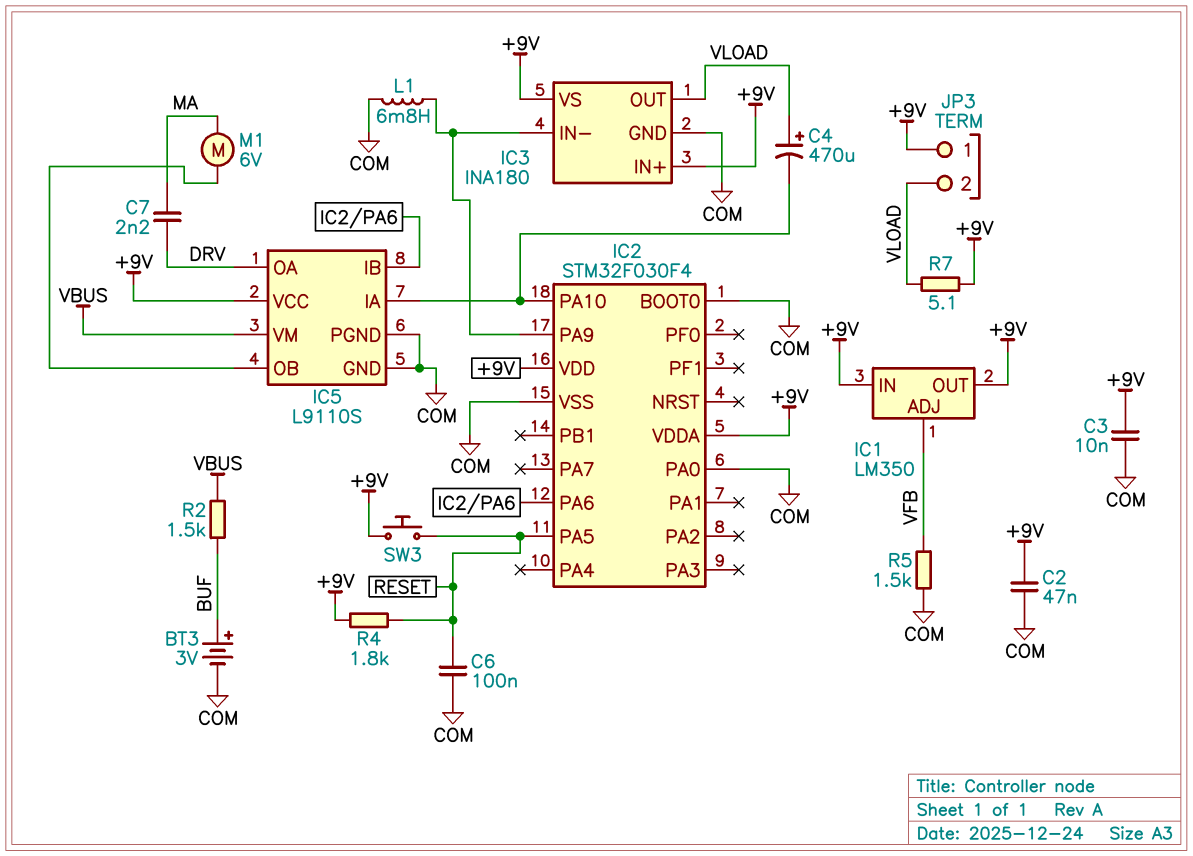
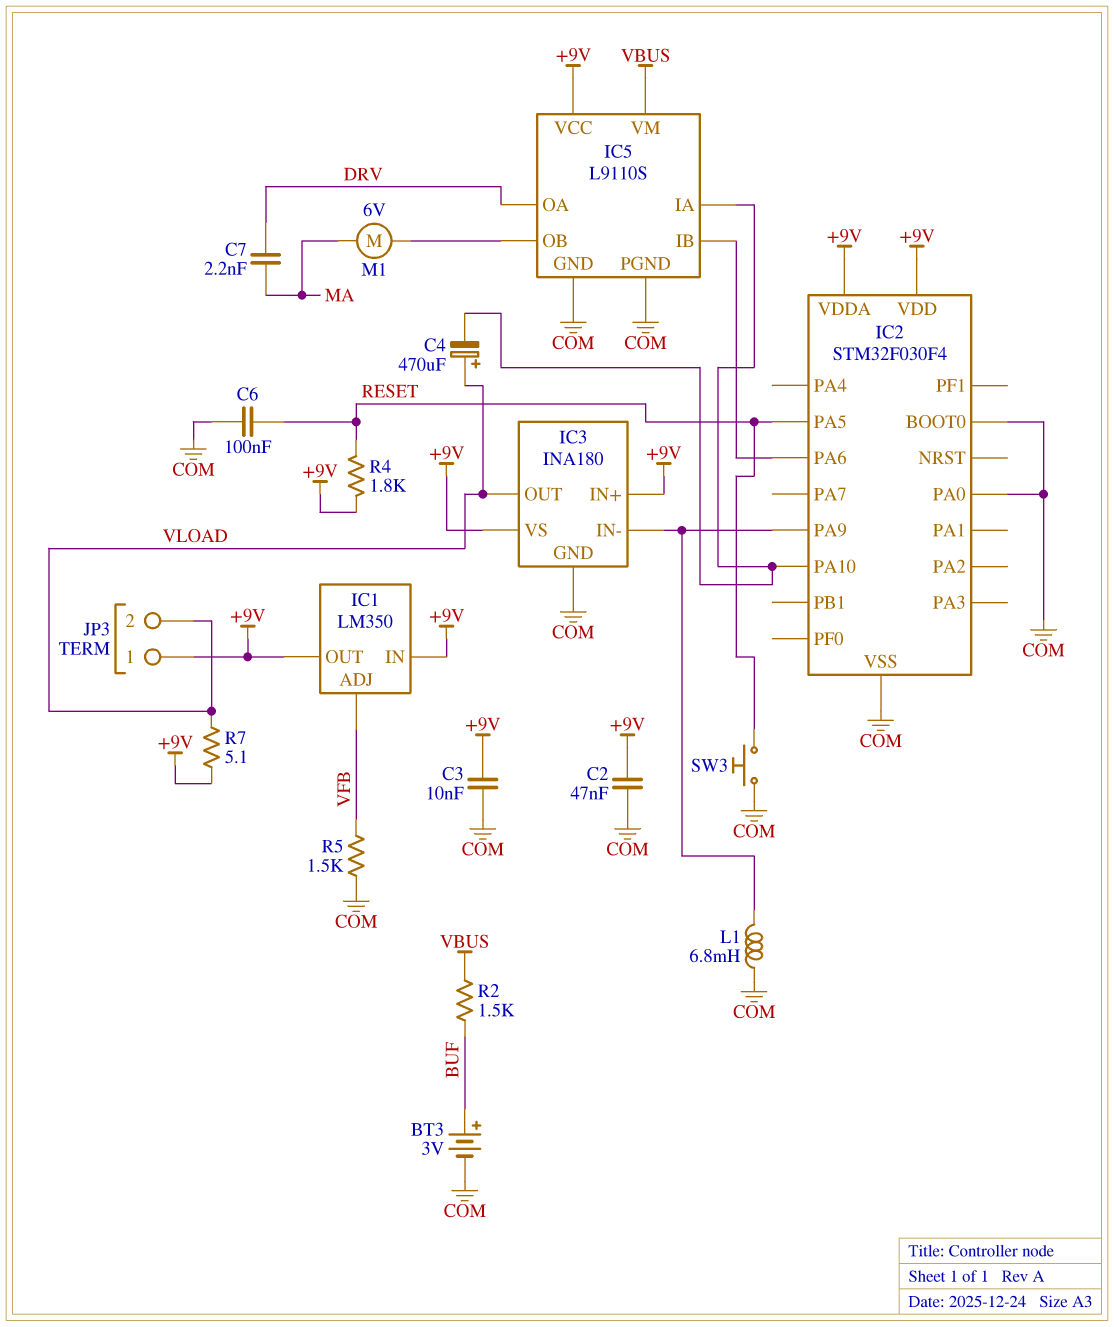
SW3: button (+9V, RESET) -> button (COM, RESET)

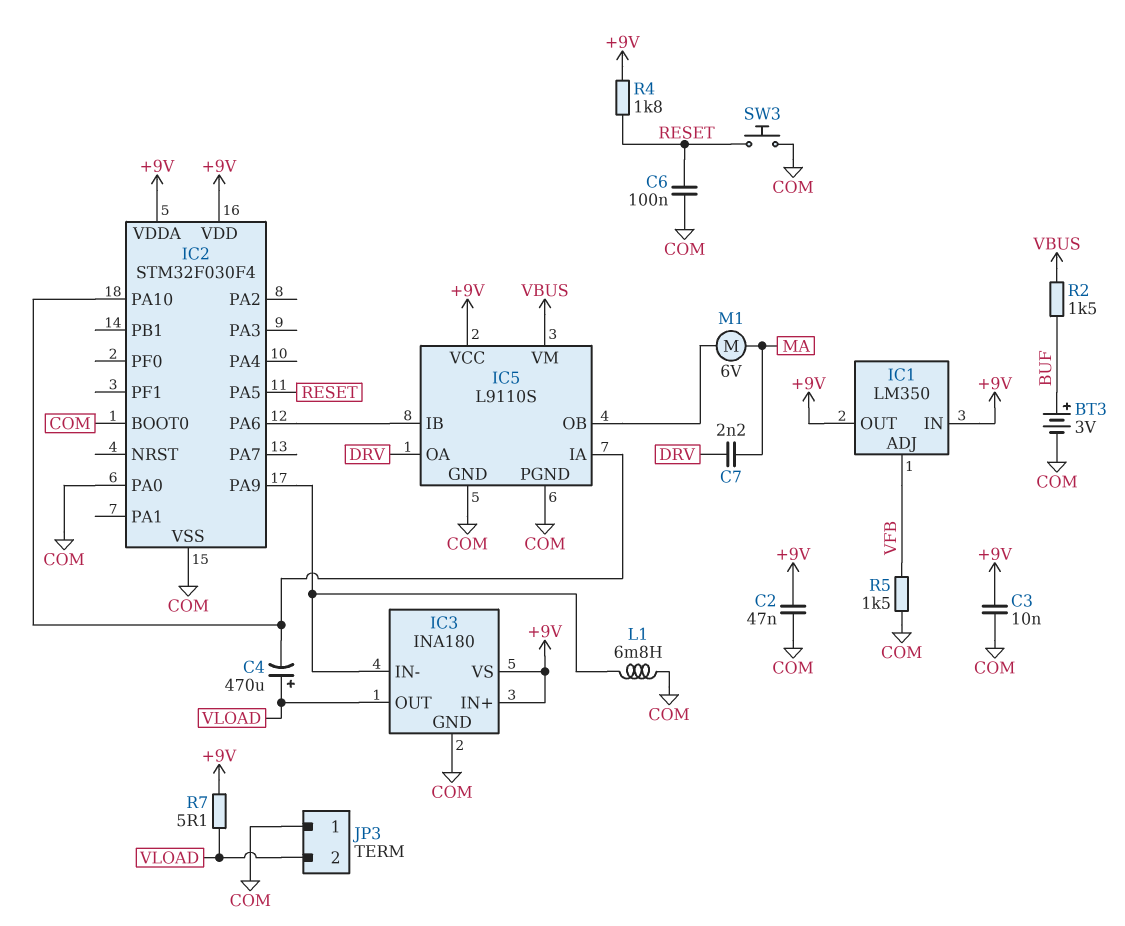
JP3 pin 1: +9V -> COM

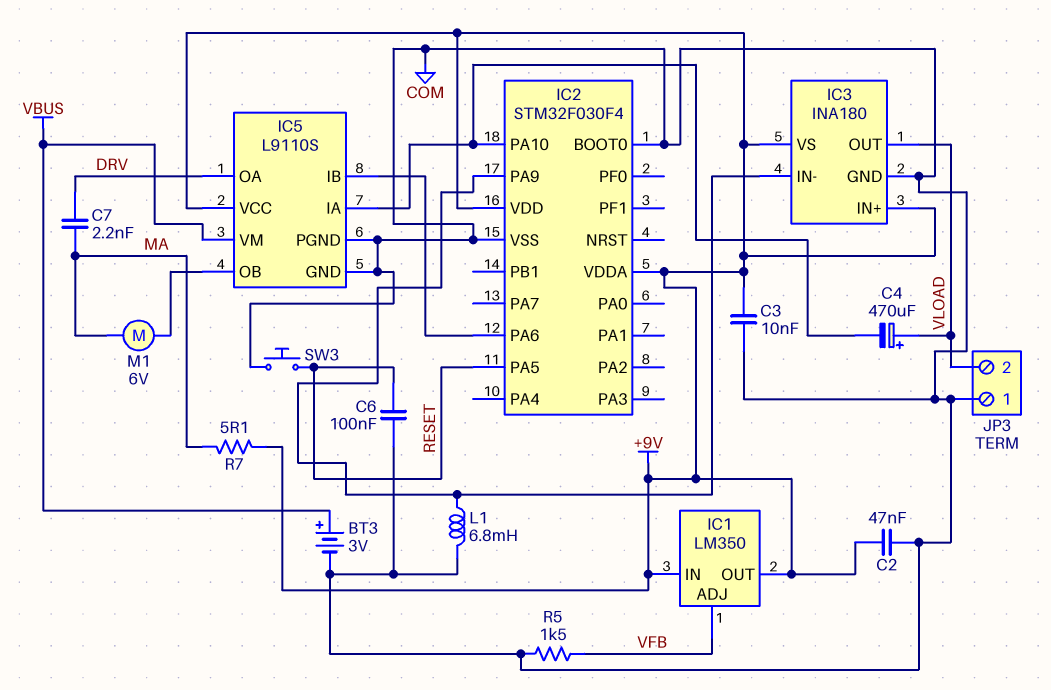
BT3: 3V (plus BUF, minus COM) -> 3V (plus VBUS, minus COM)
IC2 pin PA0: COM -> none
R2: 1.5k (BUF, VBUS) -> none
R4: 1.8k (+9V, RESET) -> none
R7: 5.1 (+9V, VLOAD) -> 5.1 (+9V, MA)

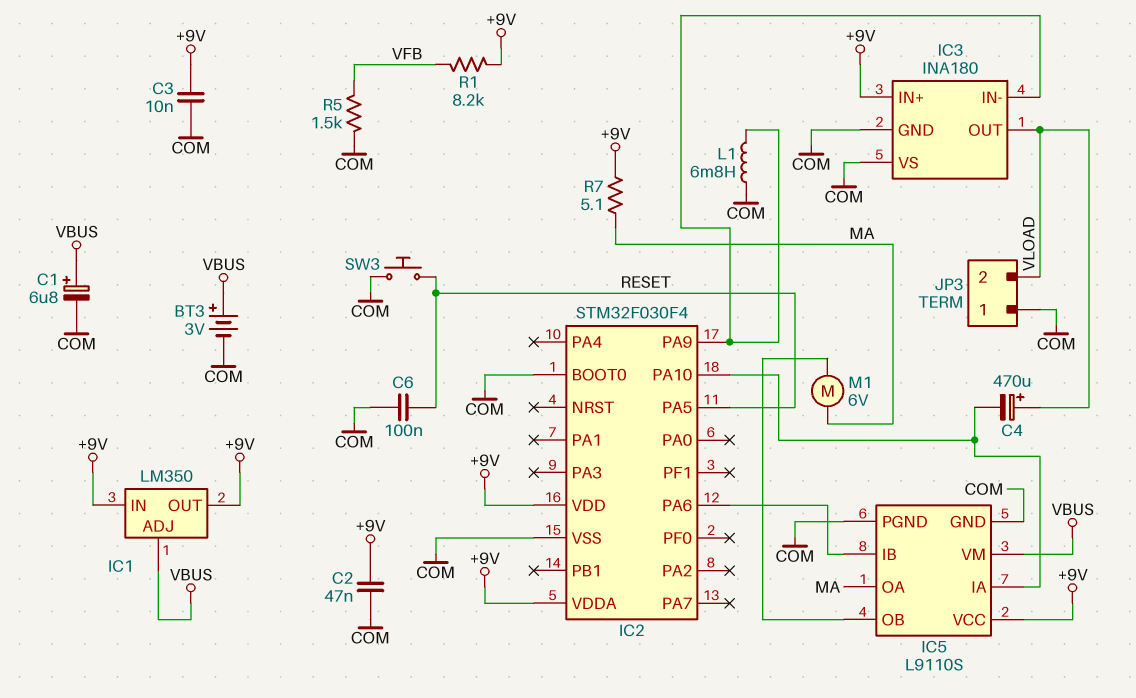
C1: none -> 6.8uF (plus VBUS, minus COM)
C7: 2.2nF (DRV, MA) -> none
IC1 pin ADJ: VFB -> VBUS
IC3 pin VS: +9V -> COM
IC5 pin OA: DRV -> MA
R1: none -> 8.2k (+9V, VFB)

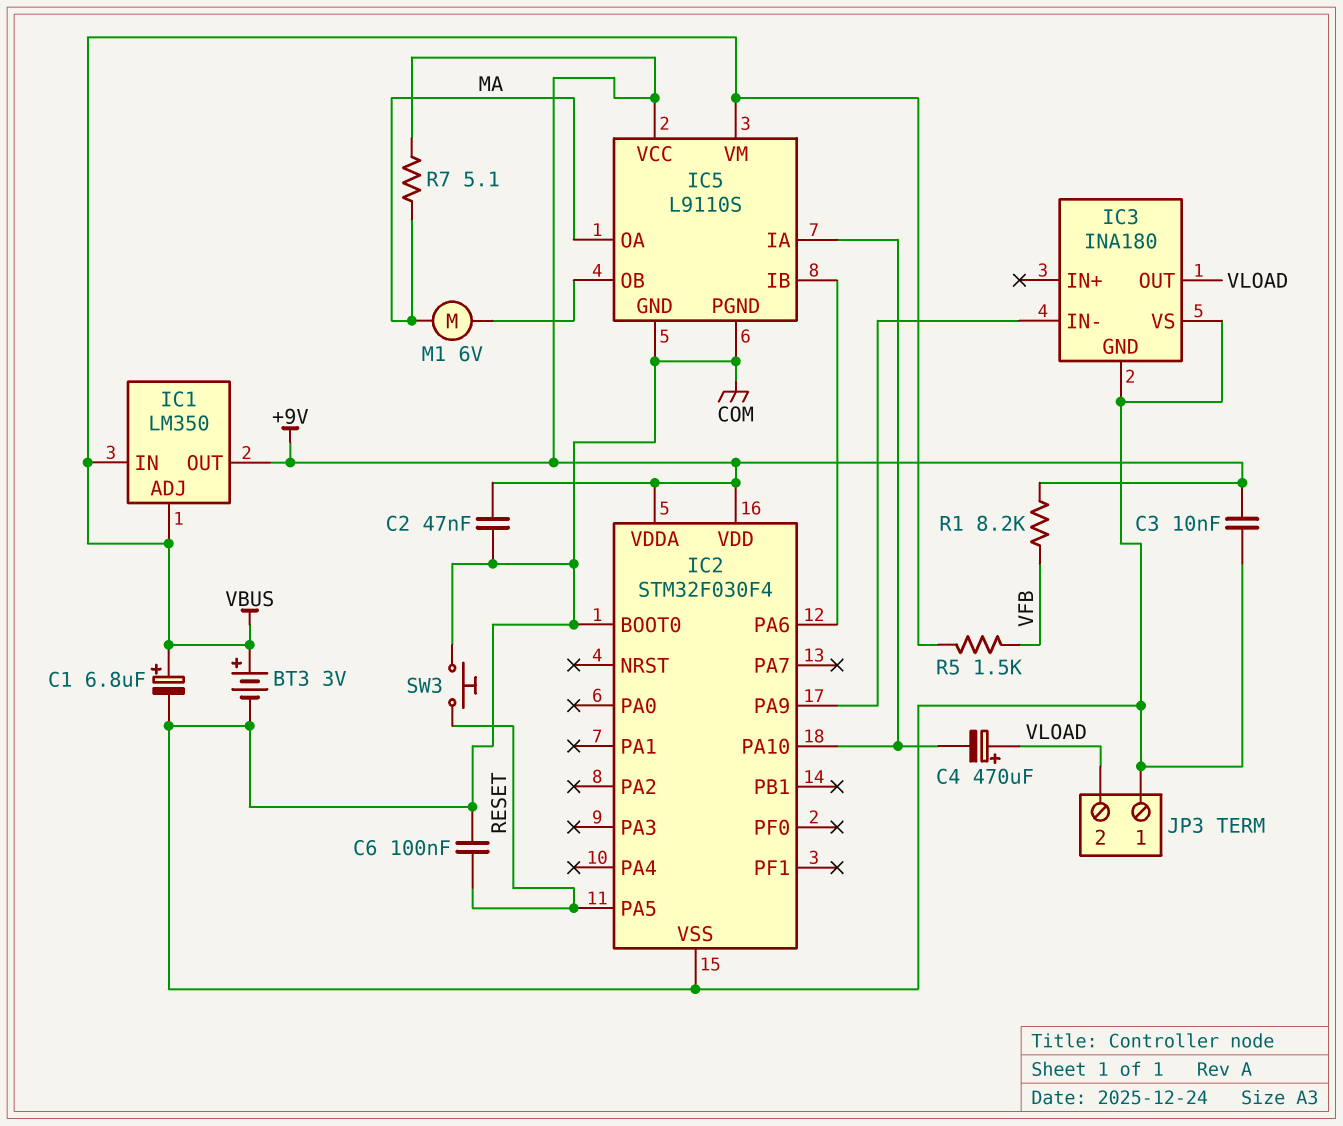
IC1 pin IN: +9V -> VBUS
IC3 pin IN+: +9V -> none
L1: 6.8mH (COM, IC2/PA9) -> none
R5: 1.5k (COM, VFB) -> 1.5k (VBUS, VFB)

